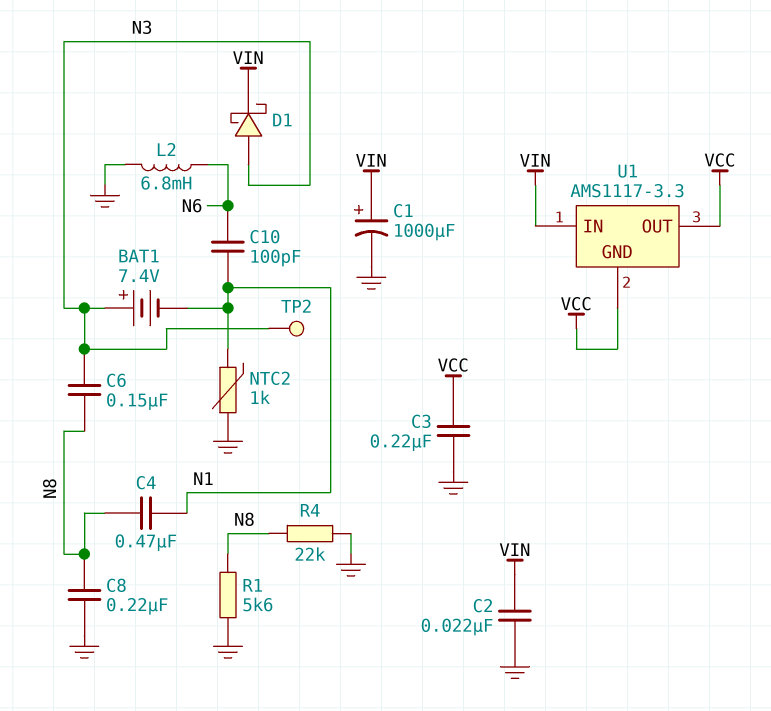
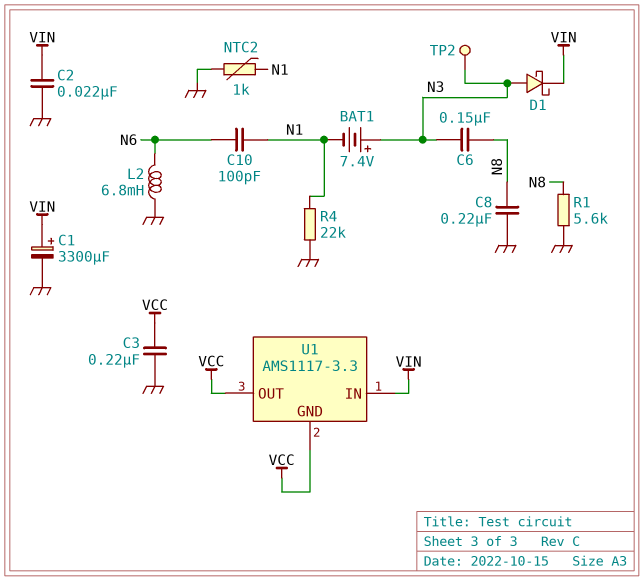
C1: 1000uF (plus VIN, minus GND) -> 3300uF (plus VIN, minus GND)
C4: 470nF (N1, N8) -> none
R4: 22k (GND, N8) -> 22k (GND, N1)

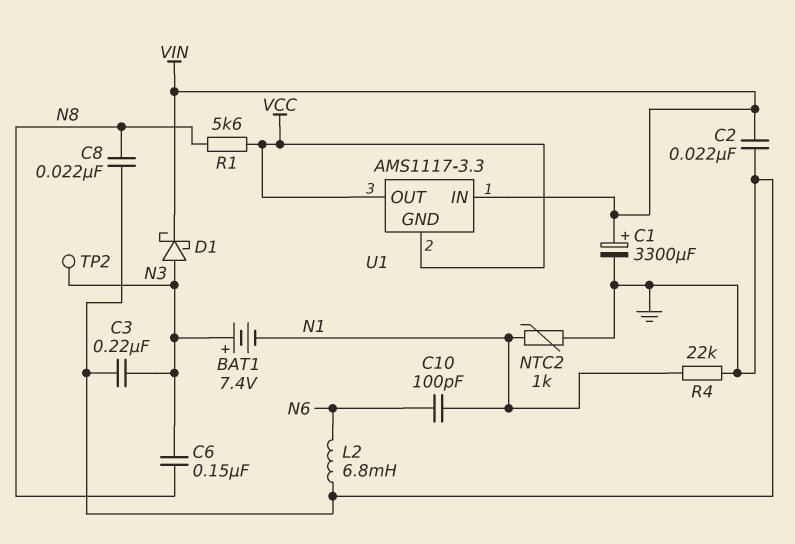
C3: 220nF (GND, VCC) -> 220nF (GND, N3)
C8: 220nF (GND, N8) -> 22nF (GND, N8)
R1: 5.6k (GND, N8) -> 5.6k (N8, VCC)

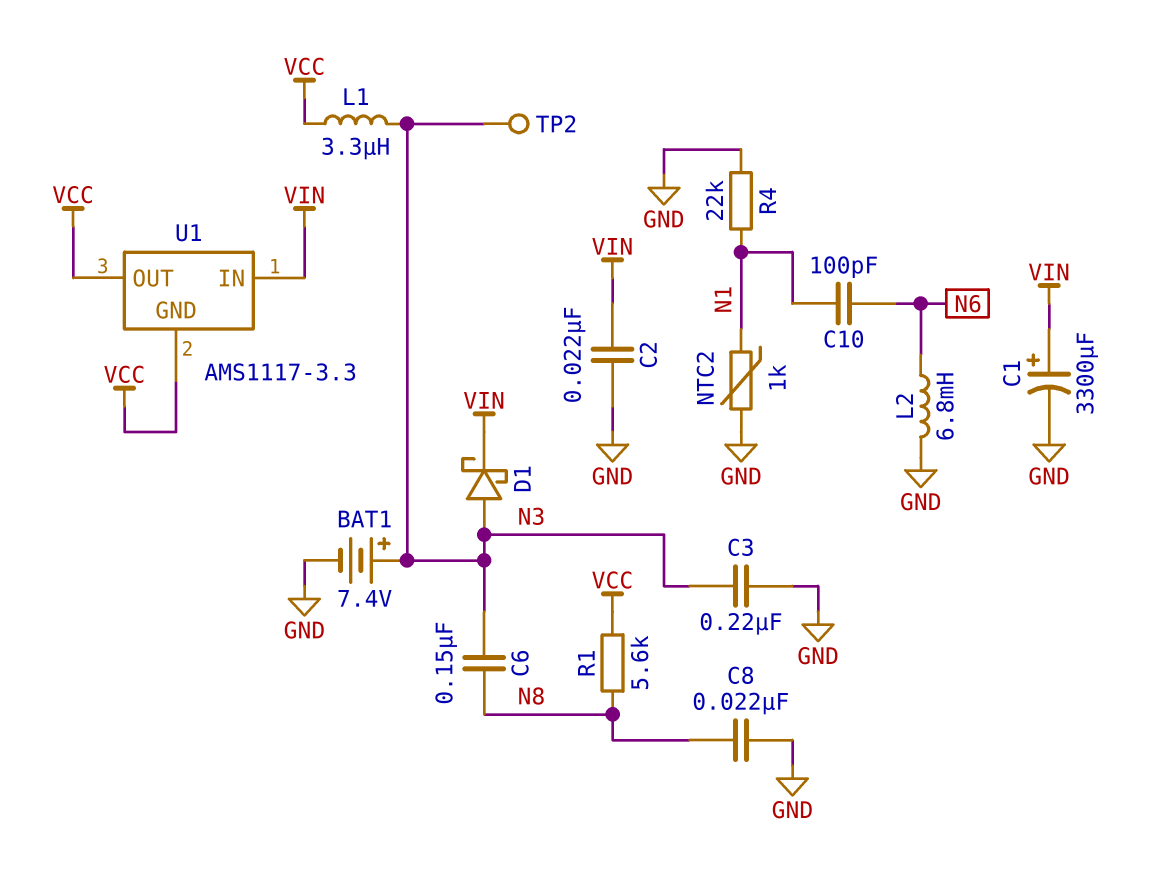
BAT1: 7.4V (plus N3, minus N1) -> 7.4V (plus N3, minus GND)
L1: none -> 3.3uH (N3, VCC)

